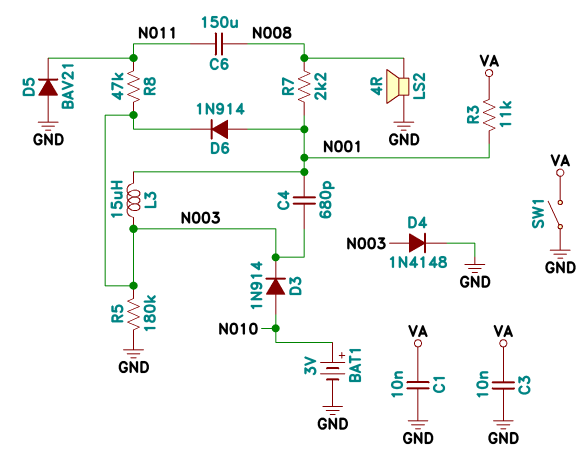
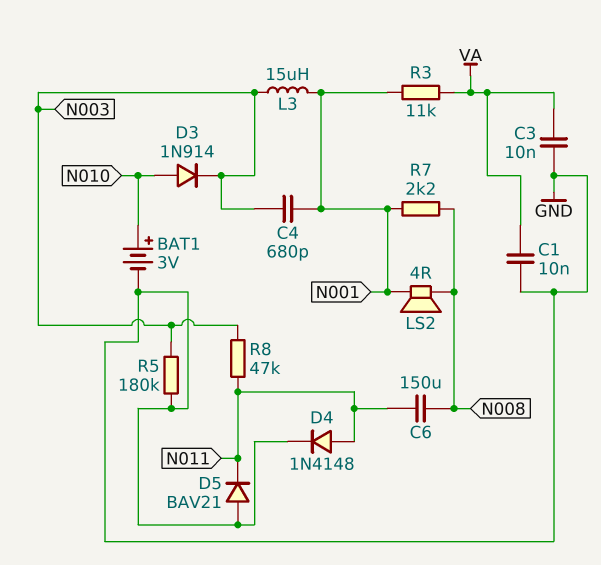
D4: diode 1N4148 (A N003, K GND) -> diode 1N4148 (A N011, K GND)
D6: diode 1N914 (A N001, K N003) -> none
LS2: speaker 4R (GND, N008) -> speaker 4R (N001, N008)
SW1: switch (GND, VA) -> none

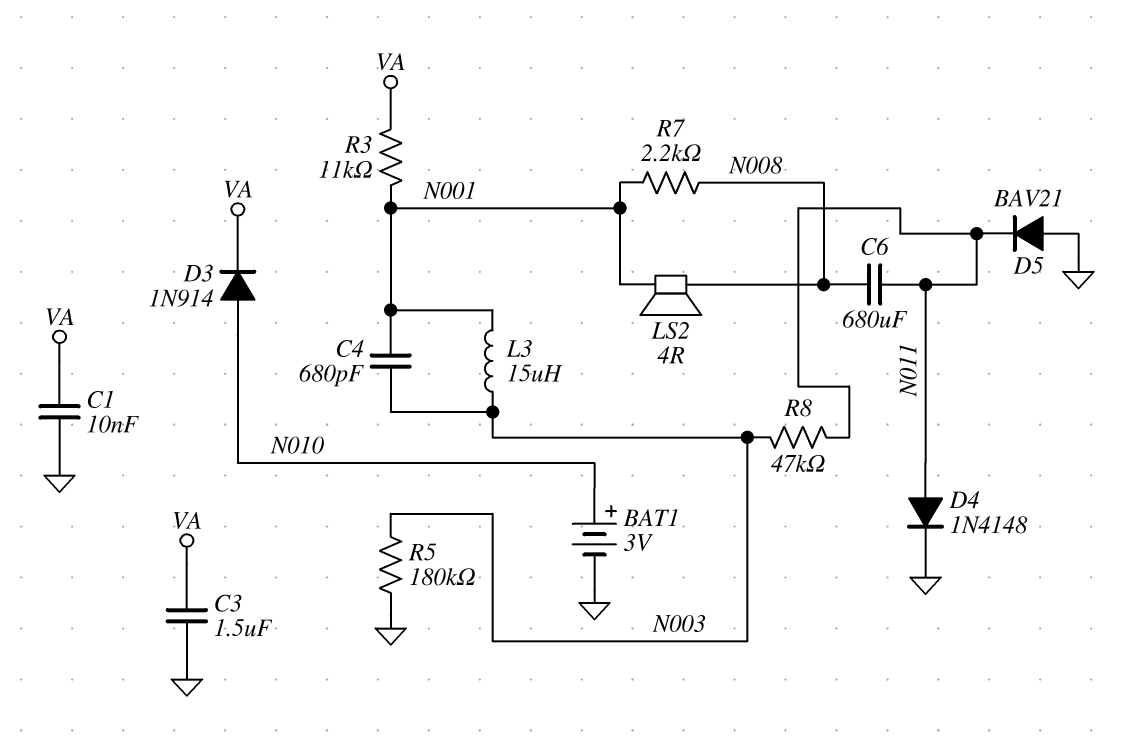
C3: 10nF (GND, VA) -> 1.5uF (GND, VA)
C6: 150uF (N008, N011) -> 680uF (N008, N011)
D3: diode 1N914 (A N010, K N003) -> diode 1N914 (A N010, K VA)

